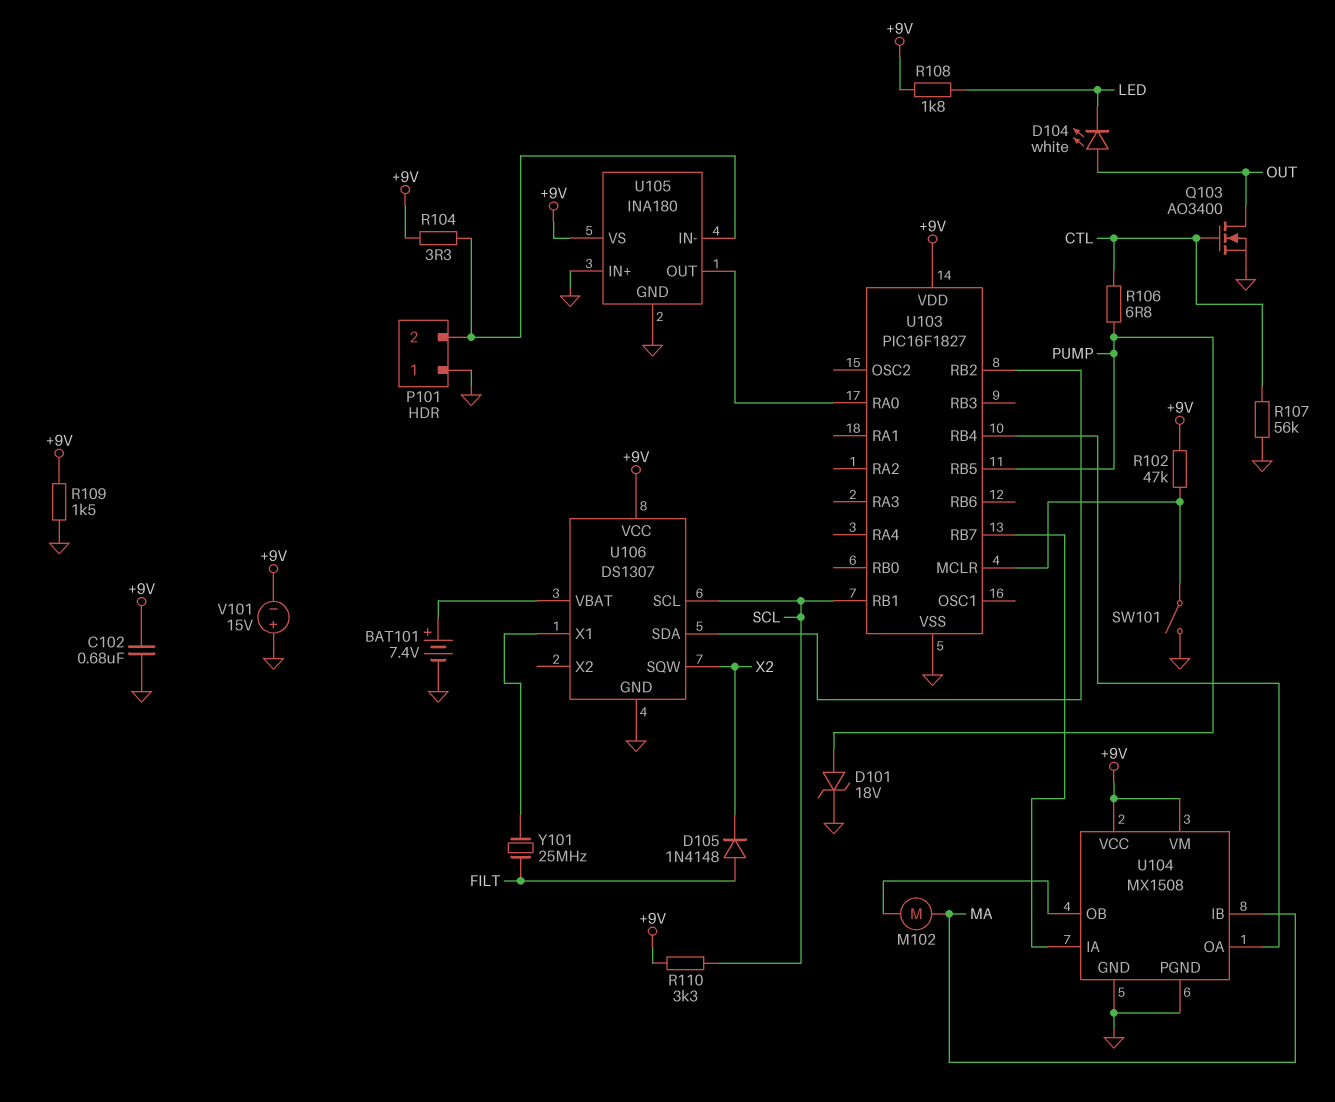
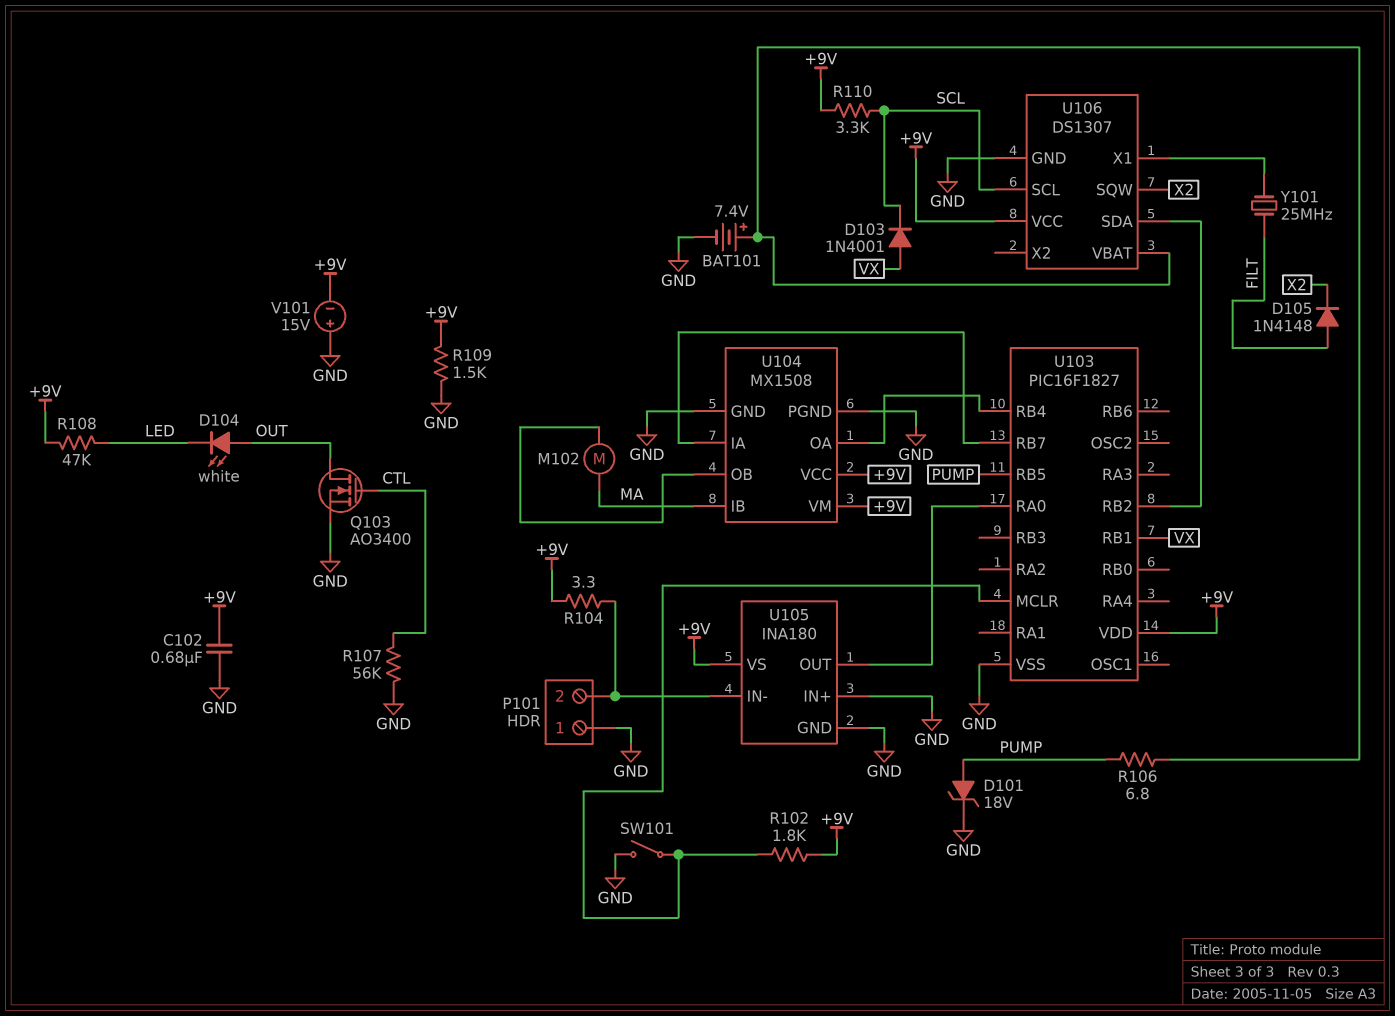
D103: none -> diode 1N4001 (A VX, K SCL)
R102: 47k (+9V, U103/MCLR) -> 1.8k (+9V, U103/MCLR)
R106: 6.8 (CTL, PUMP) -> 6.8 (PUMP, U106/VBAT)
R108: 1.8k (+9V, LED) -> 47k (+9V, LED)
U103 pin RB1: SCL -> VX

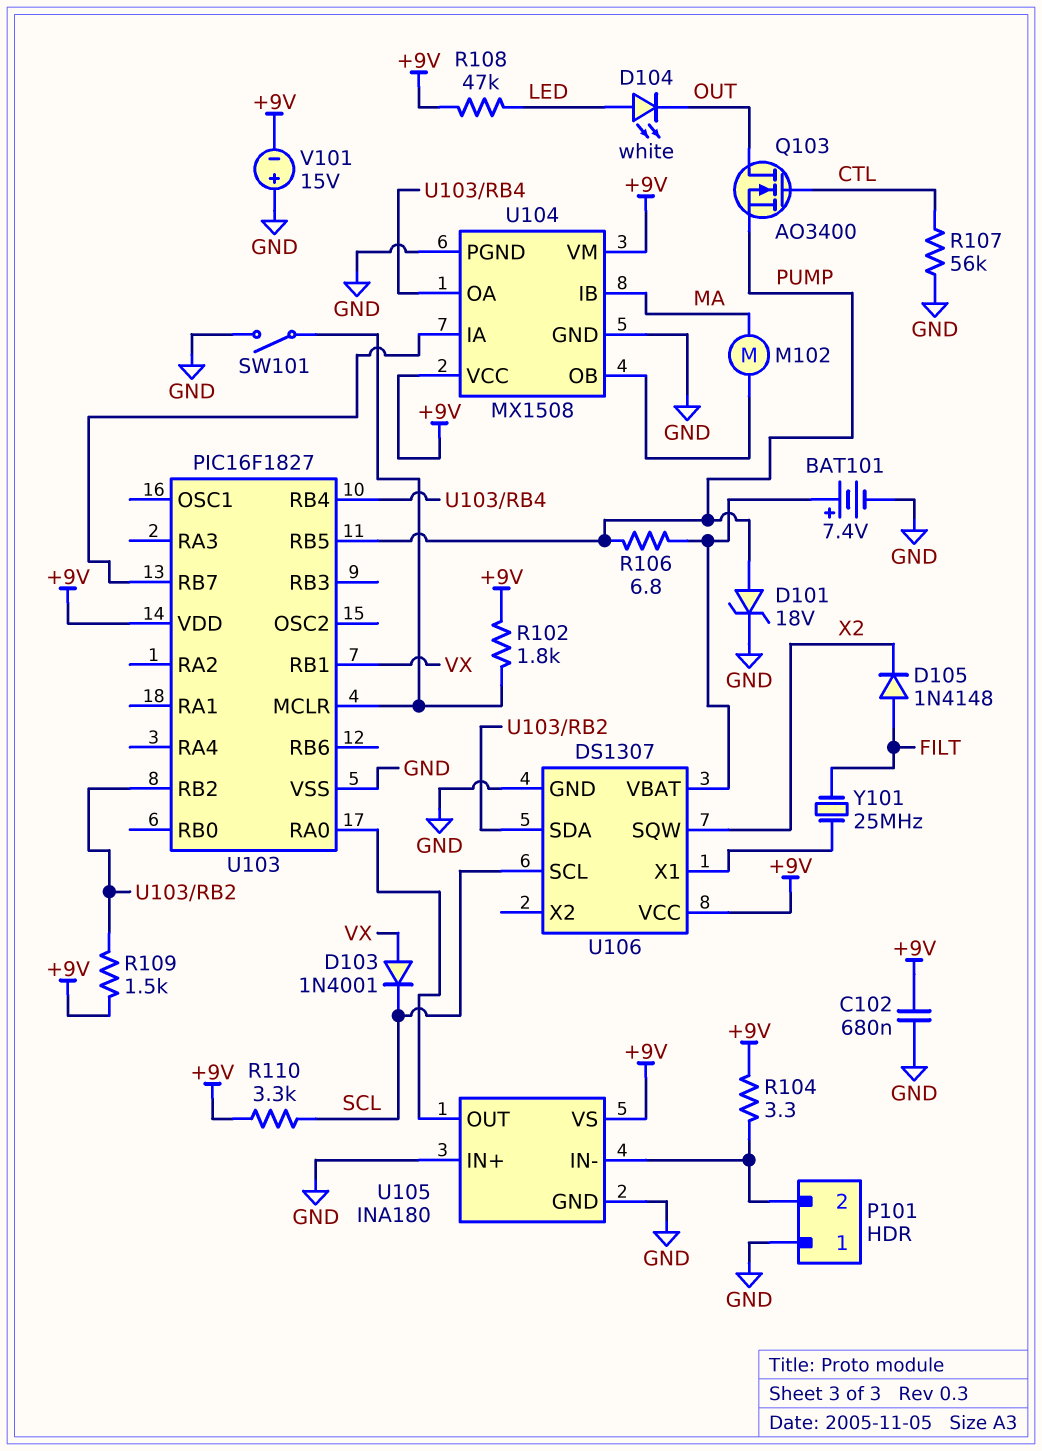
D104: LED white (A OUT, K LED) -> LED white (A LED, K OUT)
Q103: NMOS AO3400 (G CTL, D OUT, S GND) -> NMOS AO3400 (G CTL, D OUT, S PUMP)
R109: 1.5k (+9V, GND) -> 1.5k (+9V, U103/RB2)

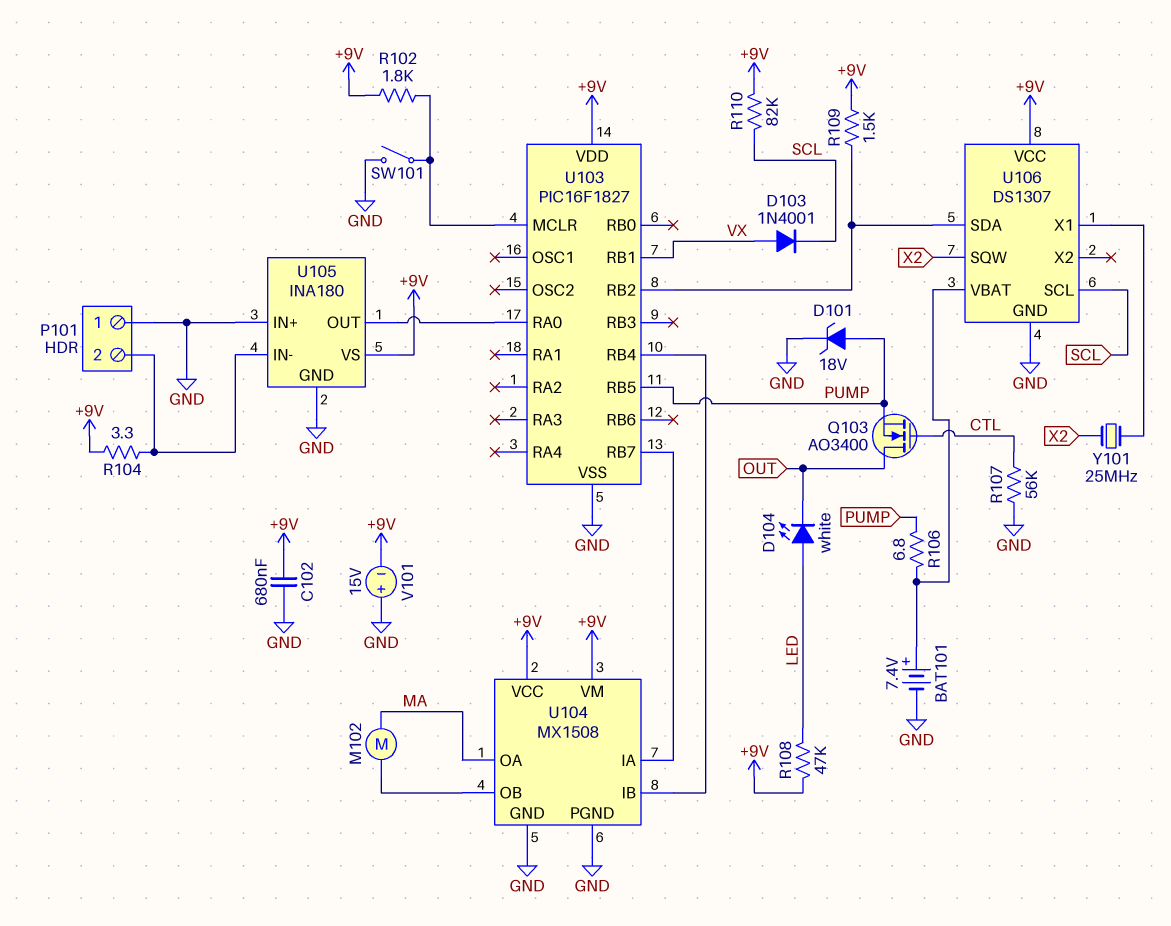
D105: diode 1N4148 (A FILT, K X2) -> none
R110: 3.3k (+9V, SCL) -> 82k (+9V, SCL)
U104 pin IB: MA -> U103/RB4
U104 pin OA: U103/RB4 -> MA
Y101: 25MHz (FILT, U106/X1) -> 25MHz (U106/X1, X2)

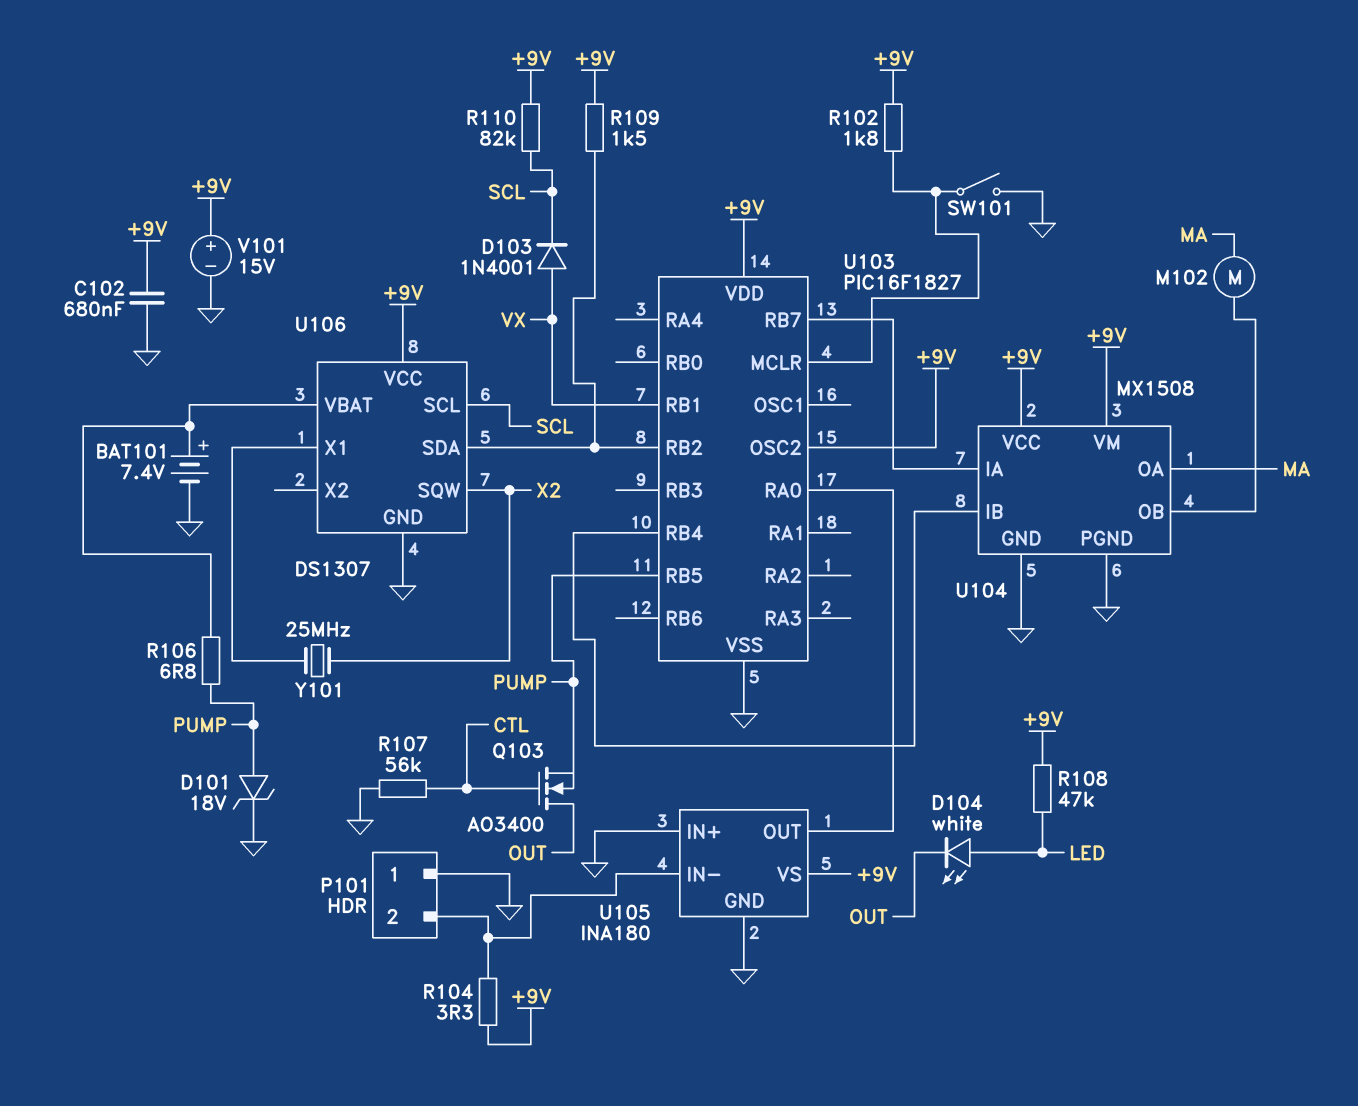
U103 pin OSC2: none -> +9V
V101: 15V (plus GND, minus +9V) -> 15V (plus +9V, minus GND)

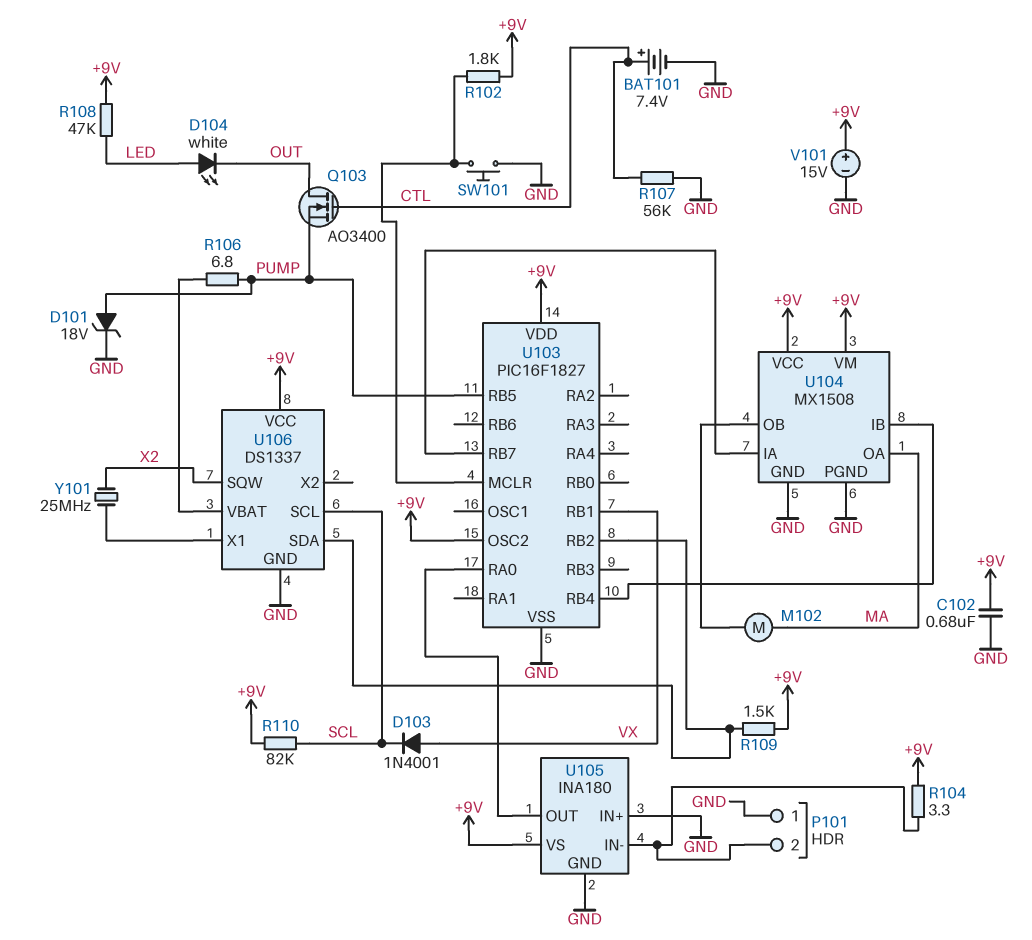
BAT101: 7.4V (plus U106/VBAT, minus GND) -> 7.4V (plus CTL, minus GND)
SW101: switch (GND, U103/MCLR) -> button (GND, U103/MCLR)
U106: DS1307 -> DS1337

